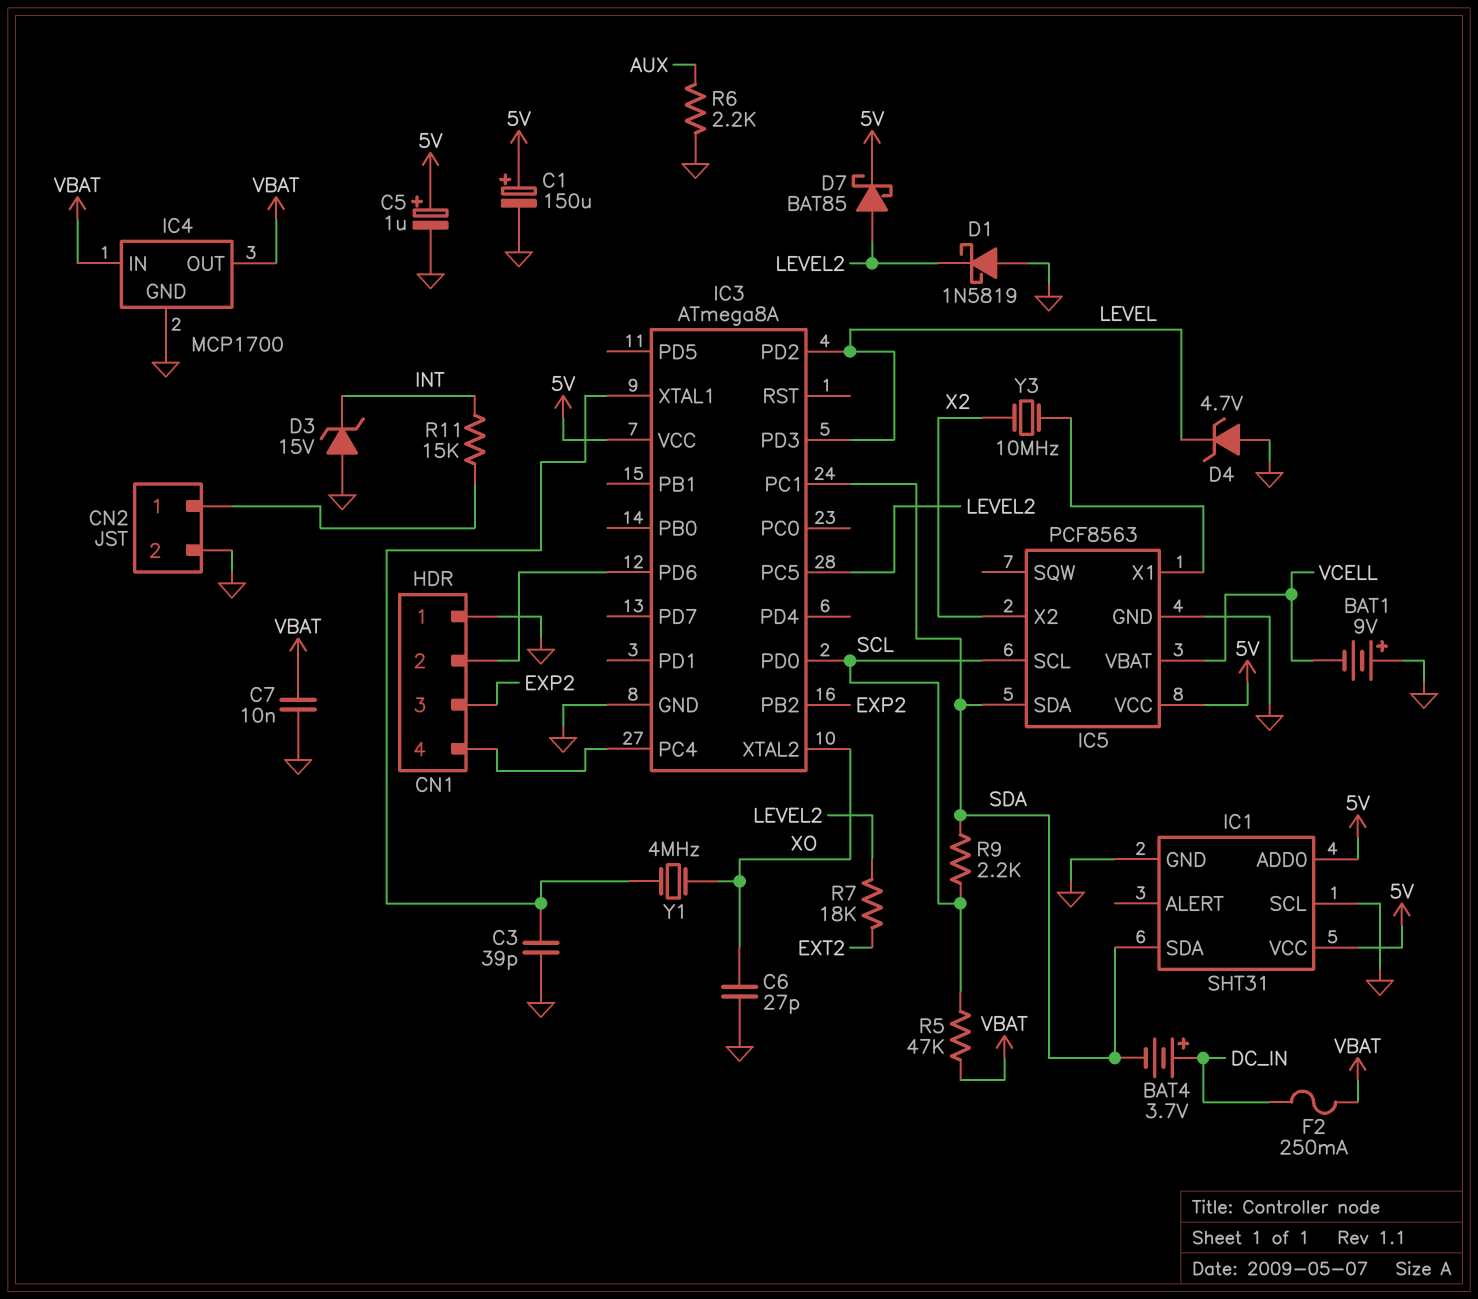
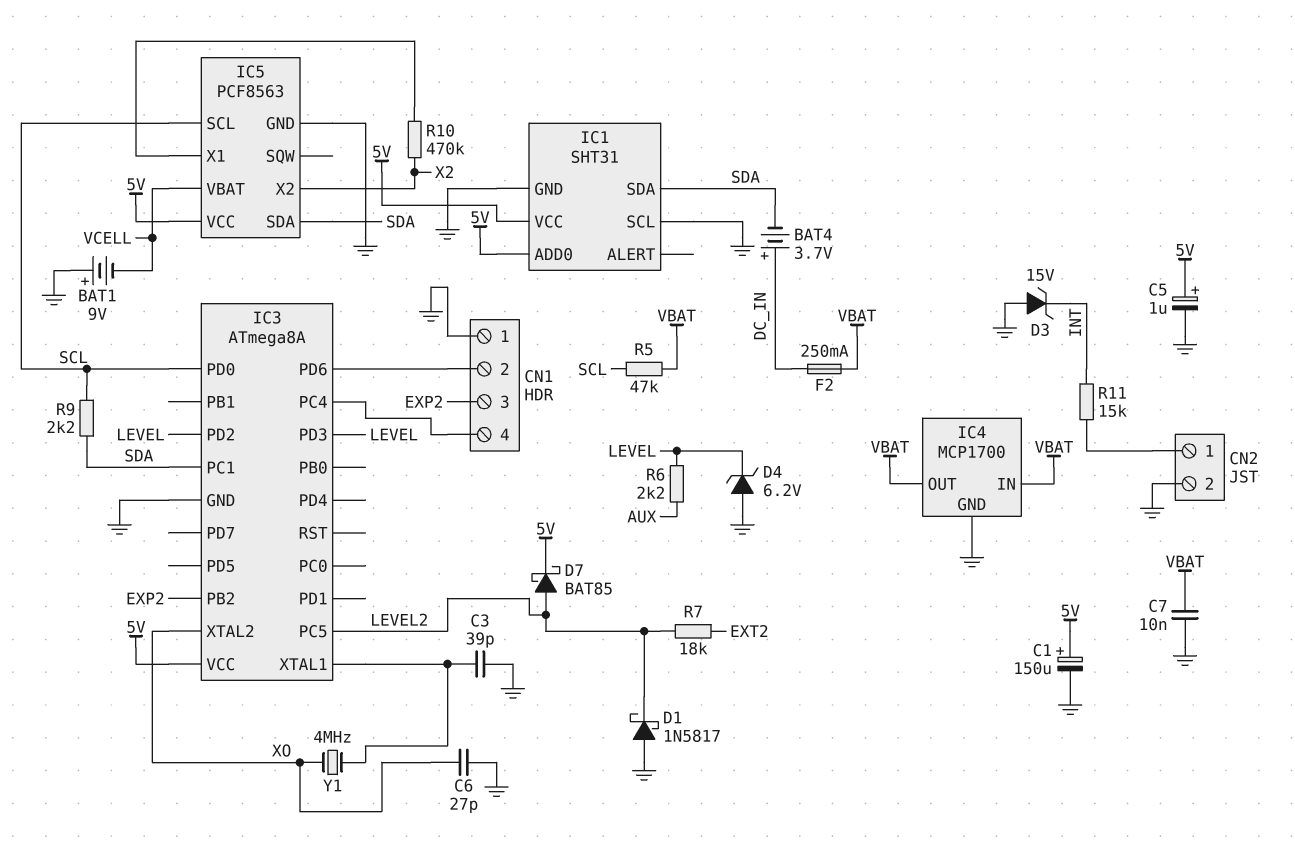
D1: schottky 1N5819 (A GND, K LEVEL2) -> schottky 1N5817 (A GND, K LEVEL2)
D4: zener 4.7V (A GND, K LEVEL) -> zener 6.2V (A GND, K LEVEL)
R6: 2.2k (AUX, GND) -> 2.2k (AUX, LEVEL)
R10: none -> 470k (IC5/X1, X2)
Y3: 10MHz (IC5/X1, X2) -> none

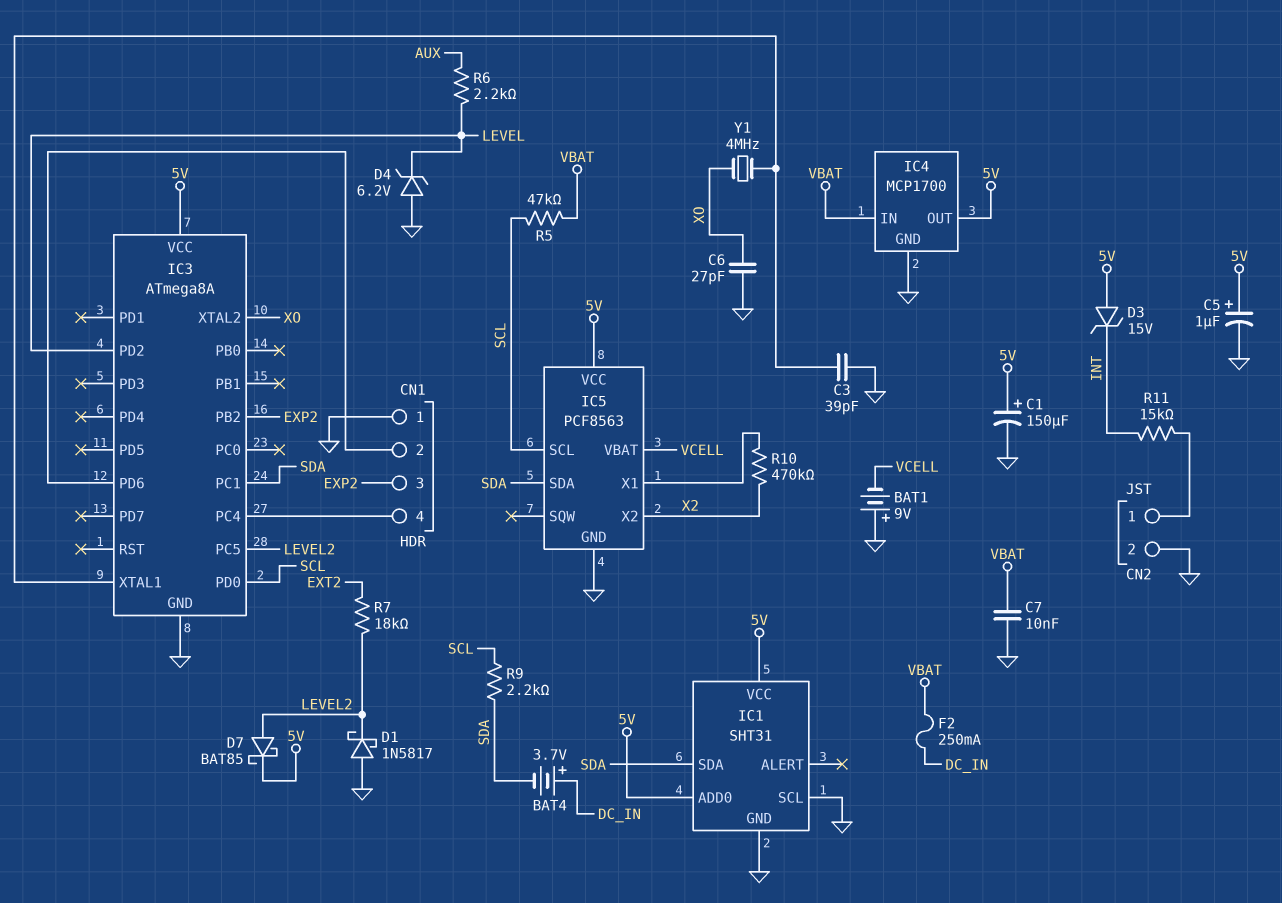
D3: zener 15V (A GND, K INT) -> zener 15V (A 5V, K INT)
IC3 pin PD3: LEVEL -> none
IC4 pin OUT: VBAT -> 5V

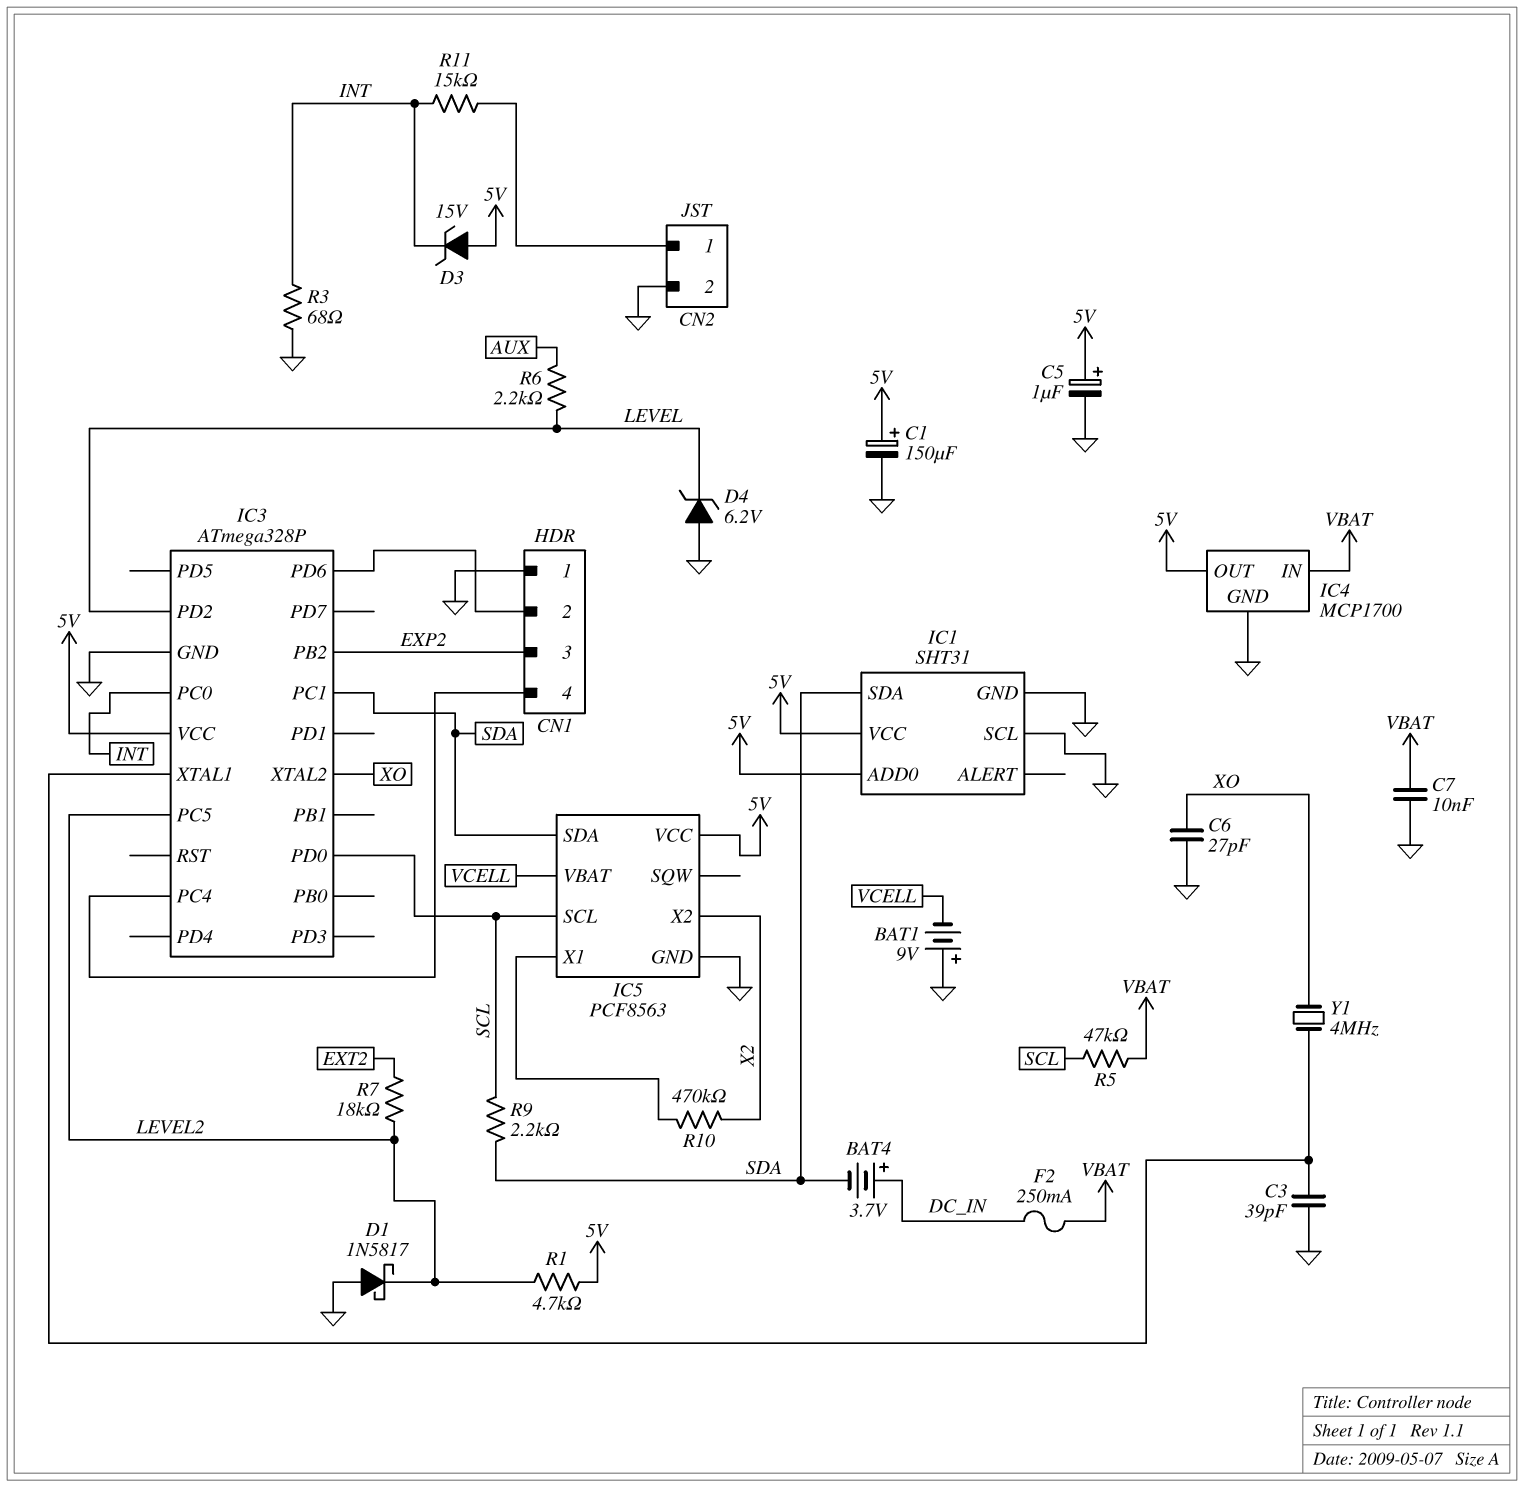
D7: schottky BAT85 (A LEVEL2, K 5V) -> none
IC3: ATmega8A -> ATmega328P
IC3 pin PC0: none -> INT
R1: none -> 4.7k (5V, LEVEL2)
R3: none -> 68 (GND, INT)

